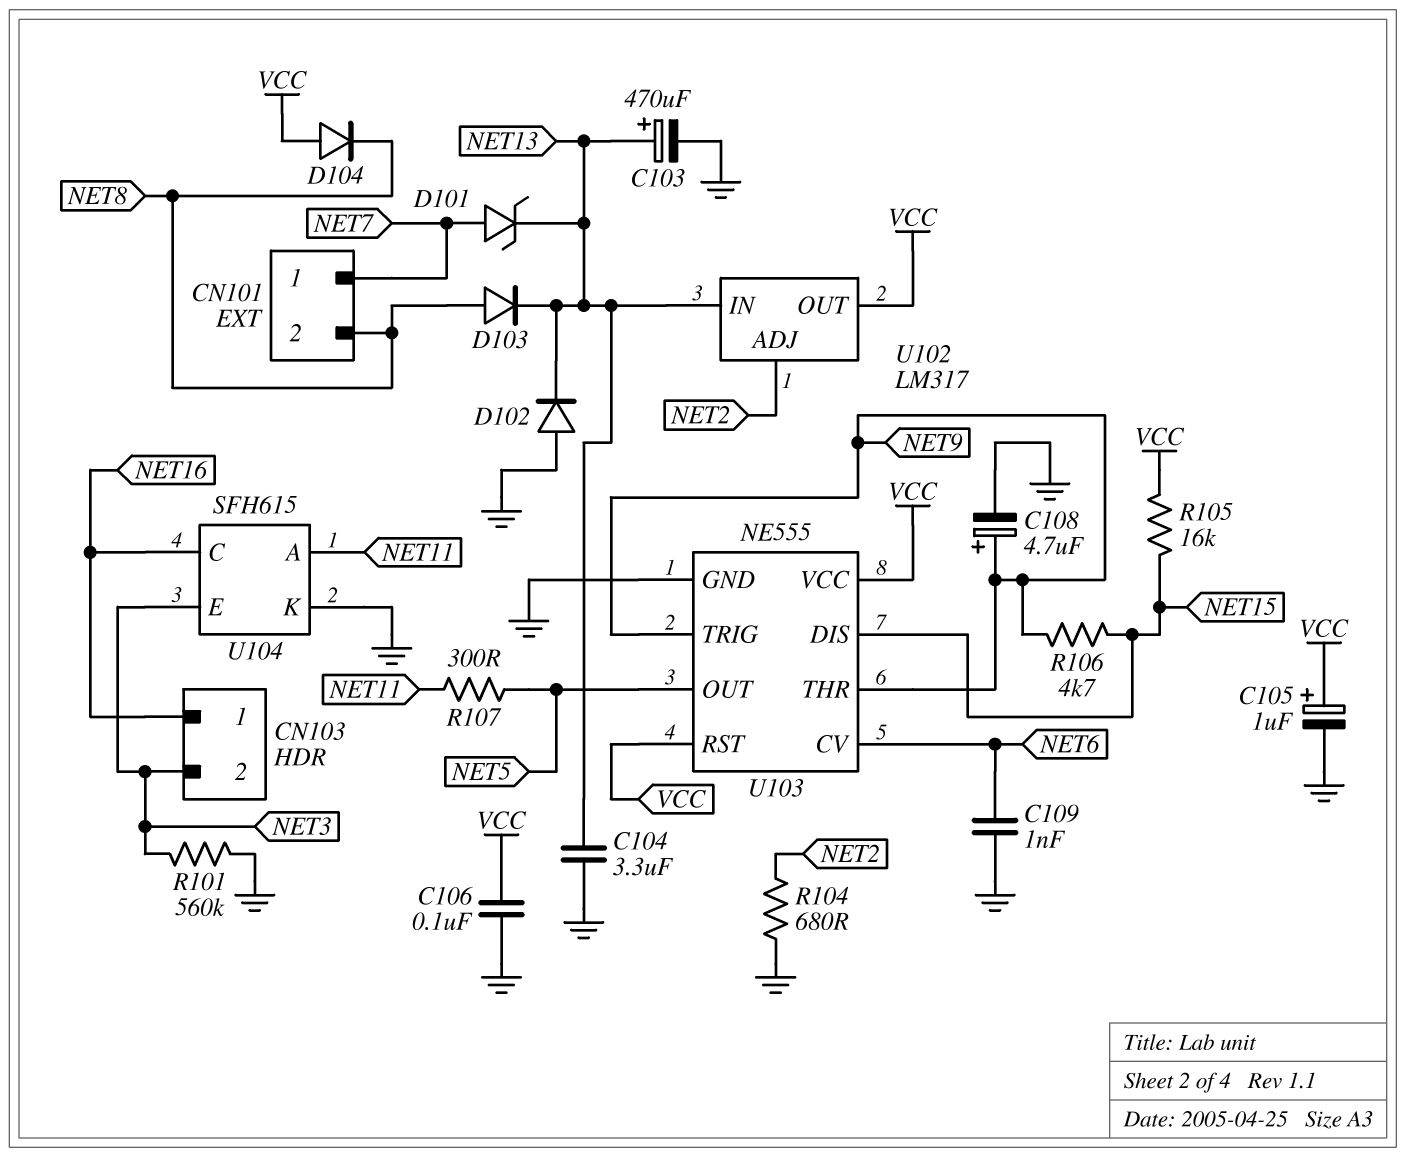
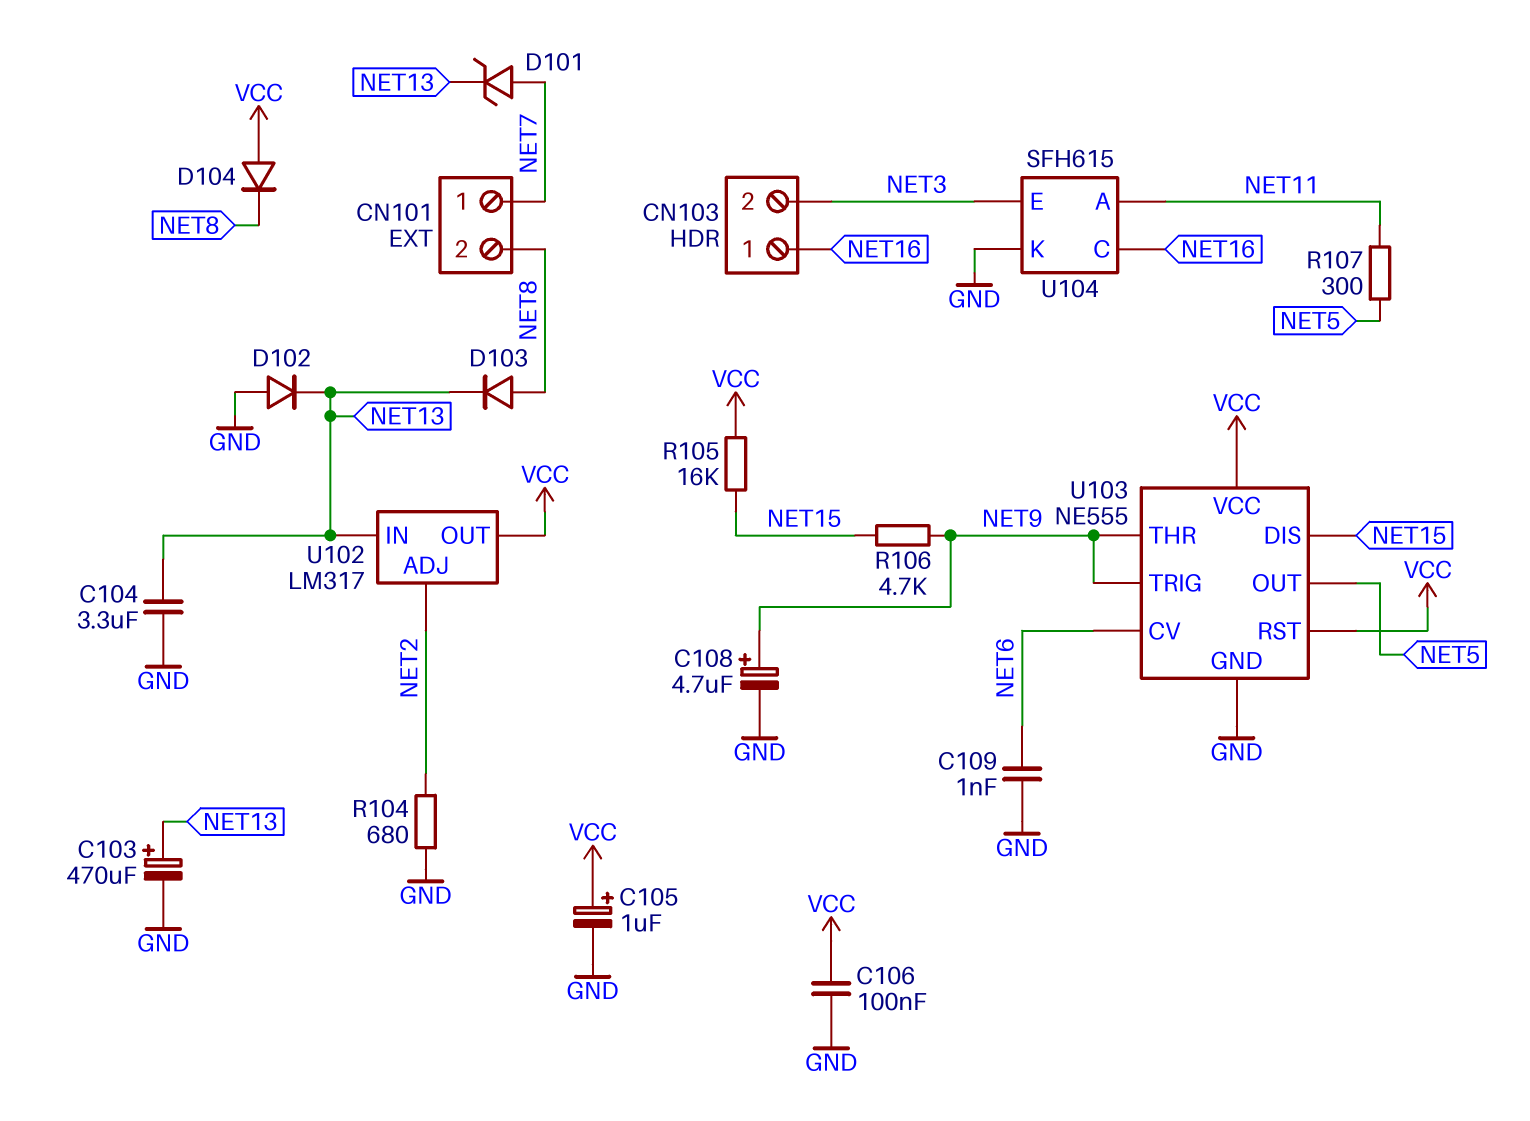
R101: 560k (GND, NET3) -> none

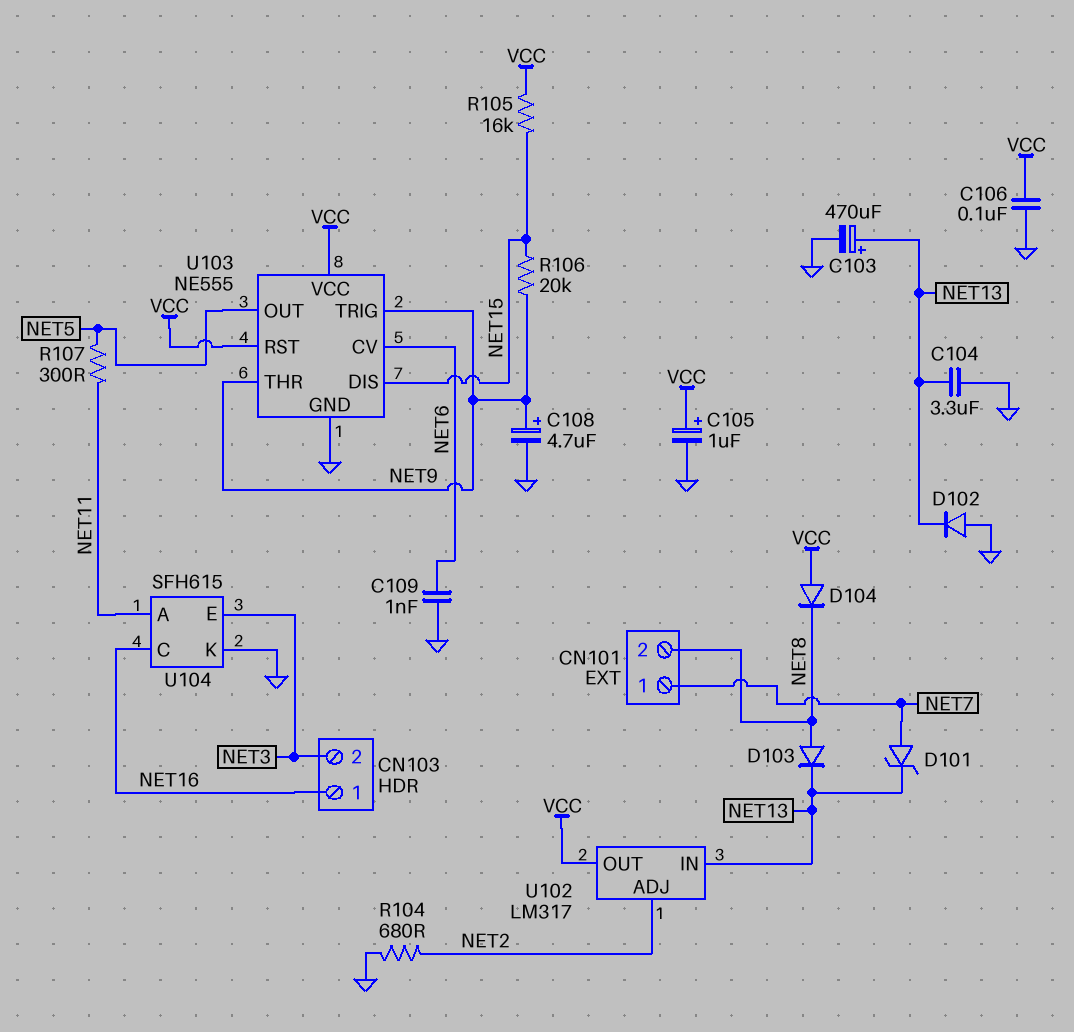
R106: 4.7k (NET9, NET15) -> 20k (NET9, NET15)

